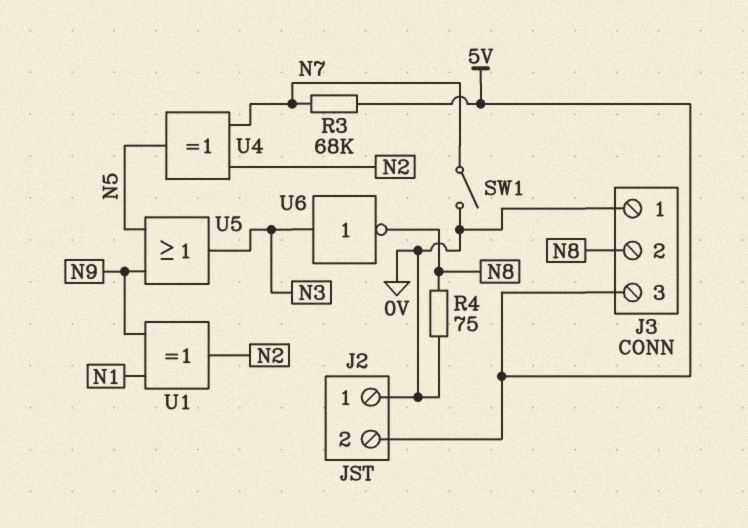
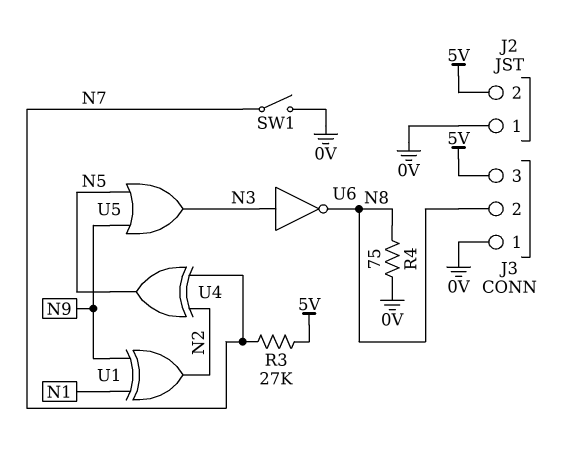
R3: 68k (5V, N7) -> 27k (5V, N7)

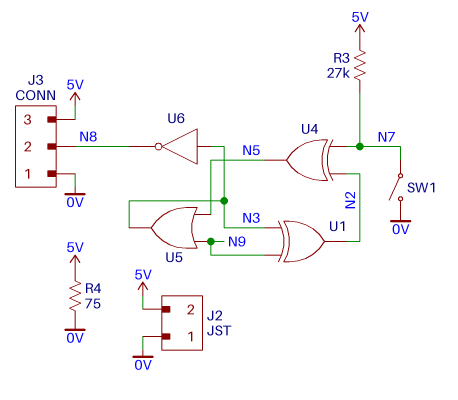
R4: 75 (0V, N8) -> 75 (0V, 5V)
U1: XOR (in N1, in N9, out N2) -> XOR (in N3, in N9, out N2)

